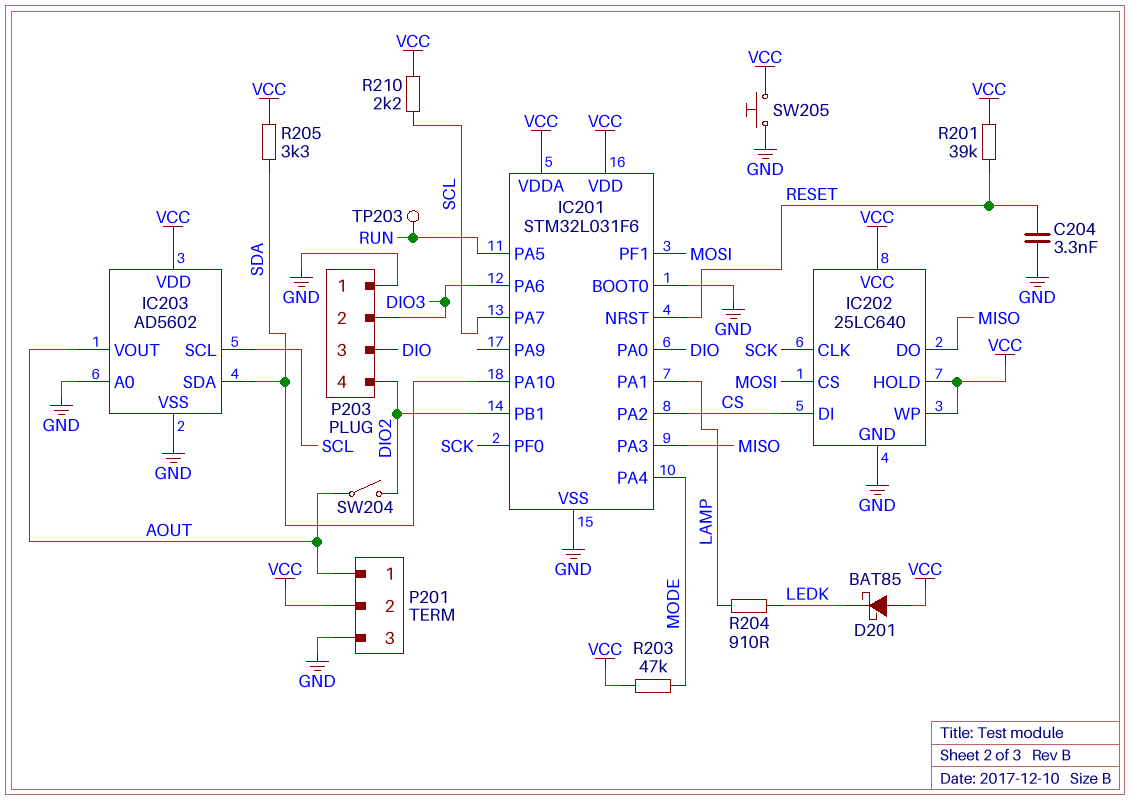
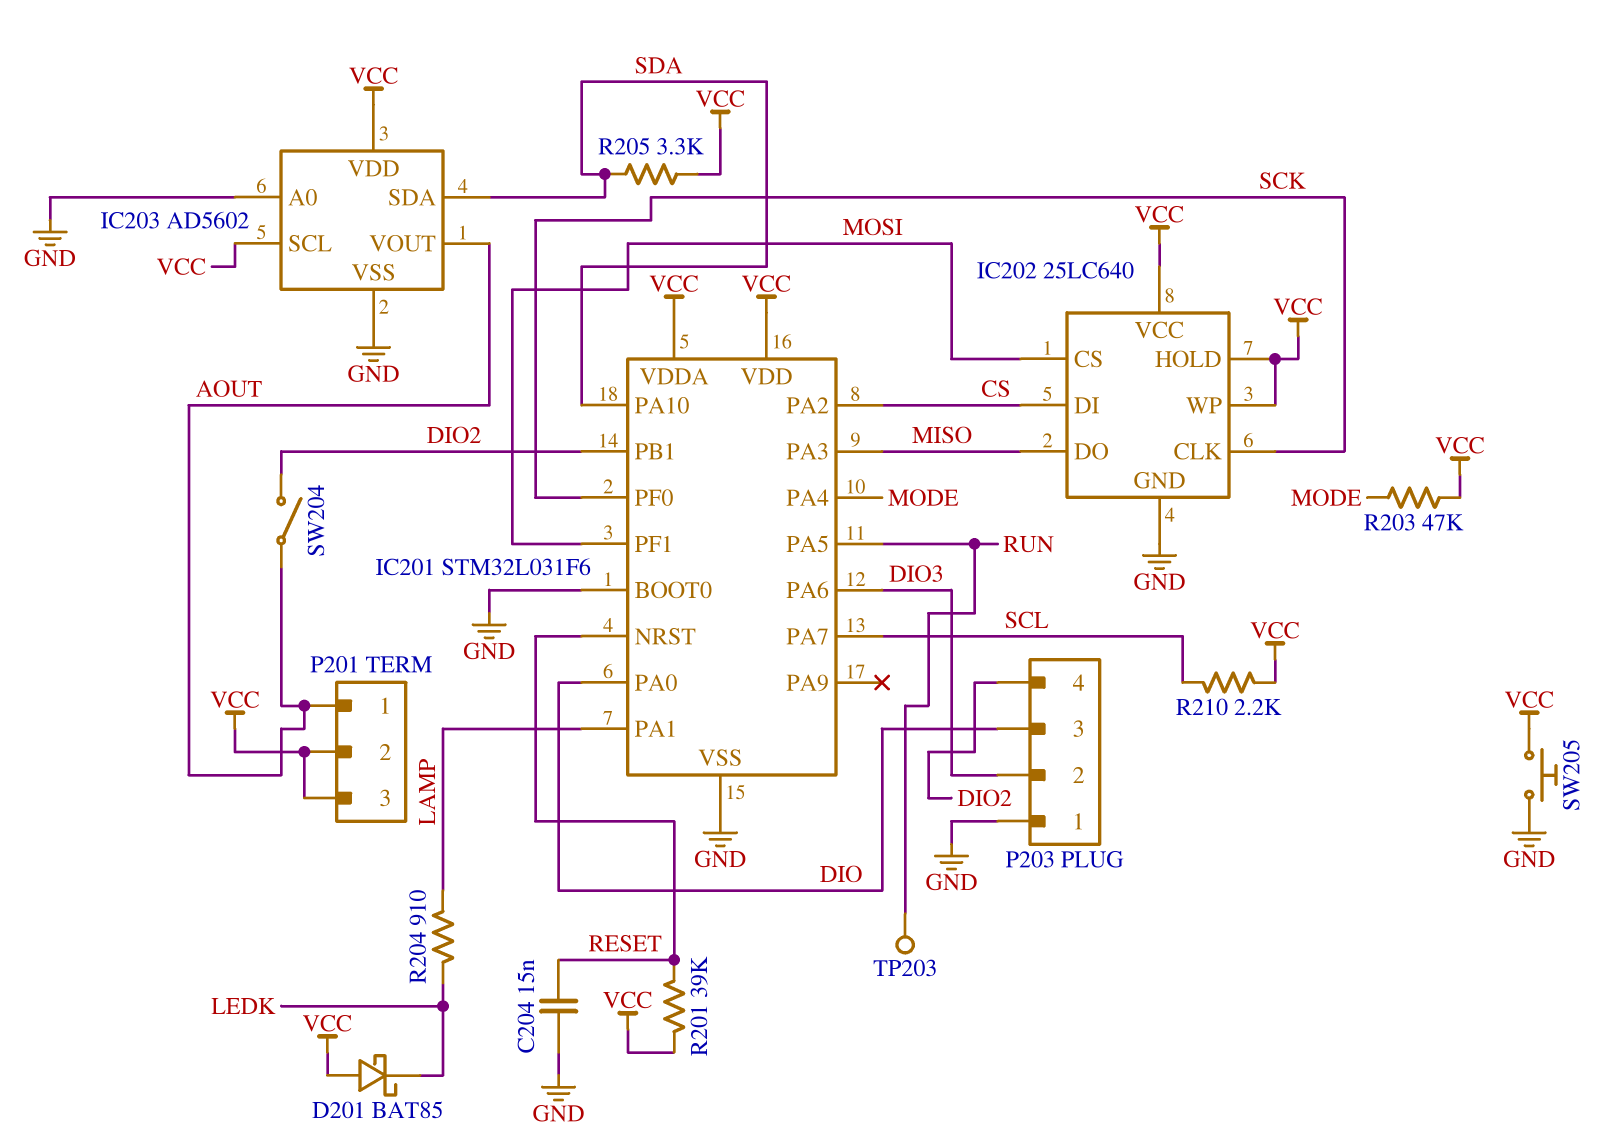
C204: 3.3nF (GND, RESET) -> 15nF (GND, RESET)
IC203 pin SCL: SCL -> VCC
P201 pin 3: GND -> VCC

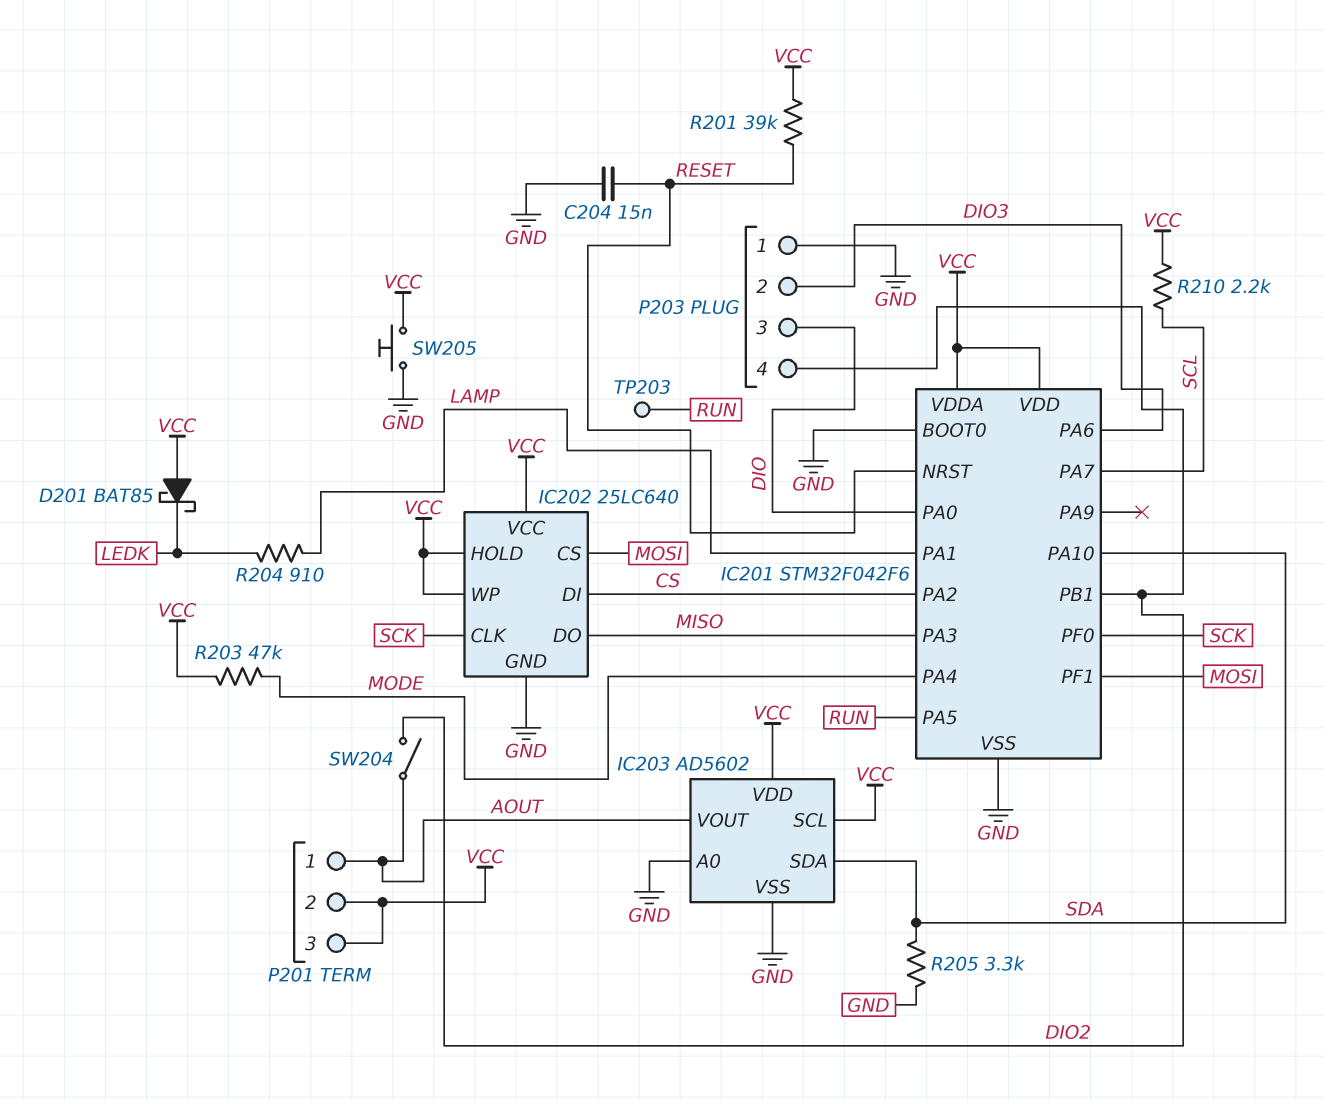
IC201: STM32L031F6 -> STM32F042F6
R205: 3.3k (SDA, VCC) -> 3.3k (GND, SDA)

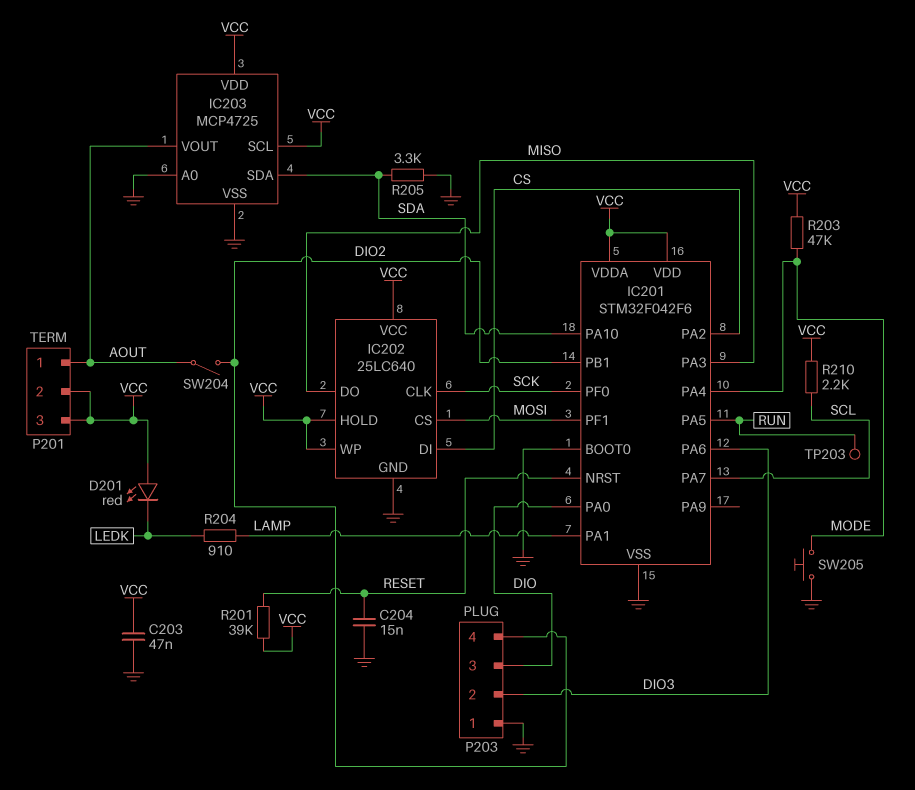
C203: none -> 47nF (GND, VCC)
D201: schottky BAT85 (A VCC, K LEDK) -> LED red (A VCC, K LEDK)
IC203: AD5602 -> MCP4725
SW205: button (GND, VCC) -> button (GND, MODE)

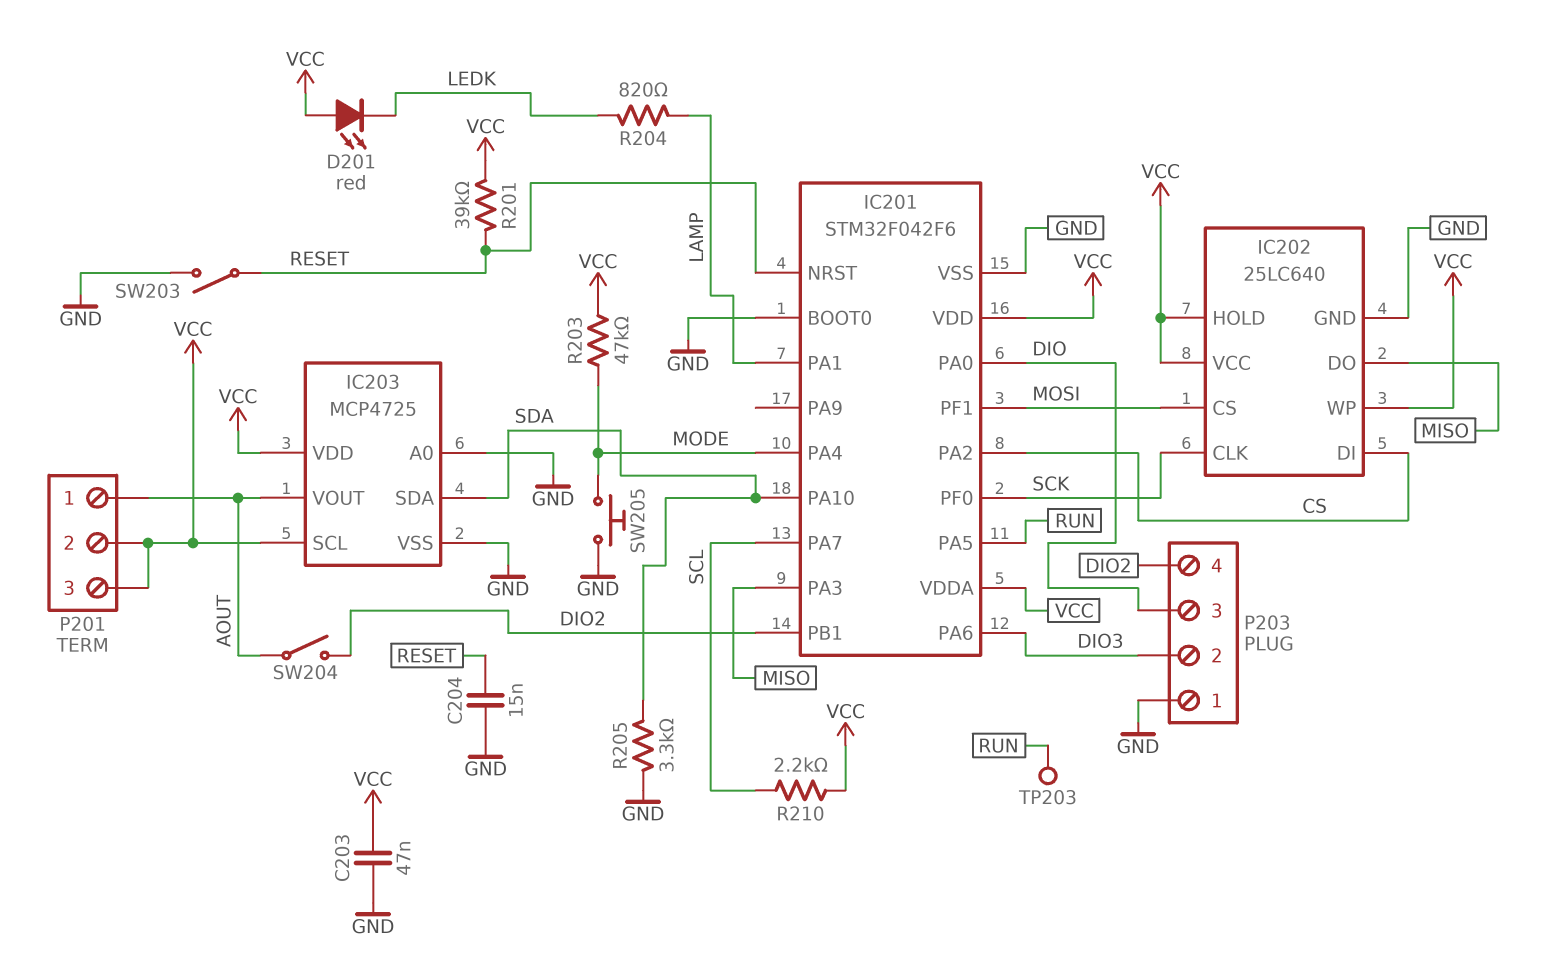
R204: 910 (LAMP, LEDK) -> 820 (LAMP, LEDK)
SW203: none -> switch (GND, RESET)

